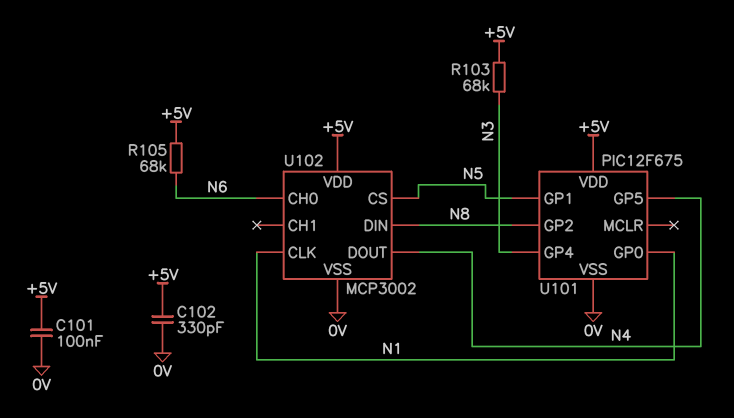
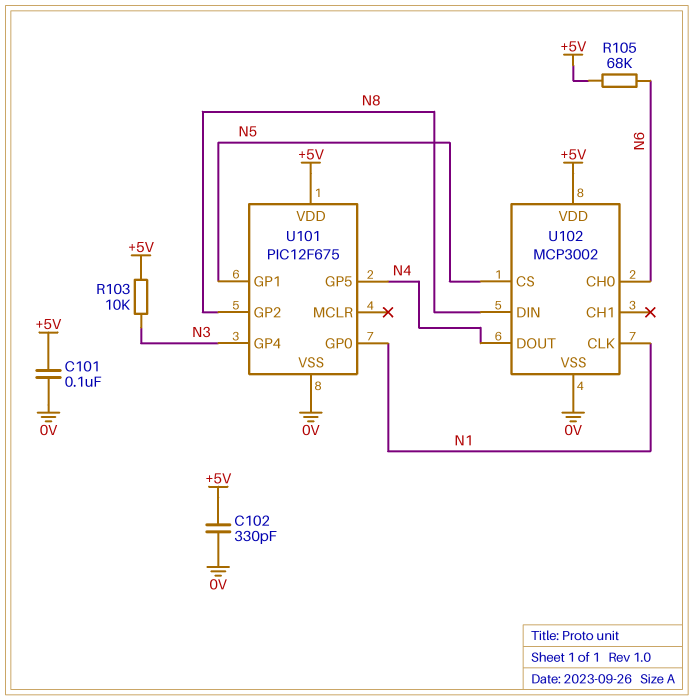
R103: 68k (+5V, N3) -> 10k (+5V, N3)

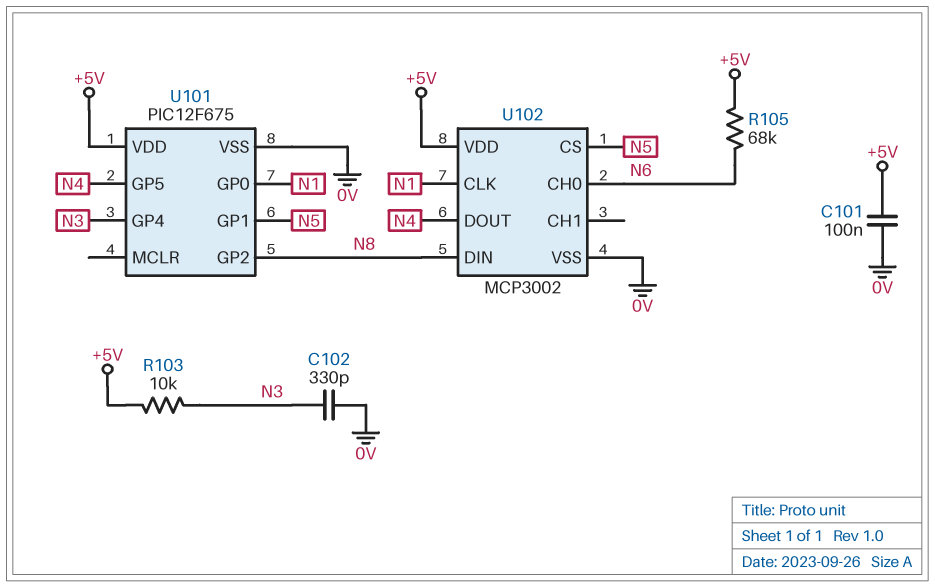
C102: 330pF (+5V, 0V) -> 330pF (0V, N3)

